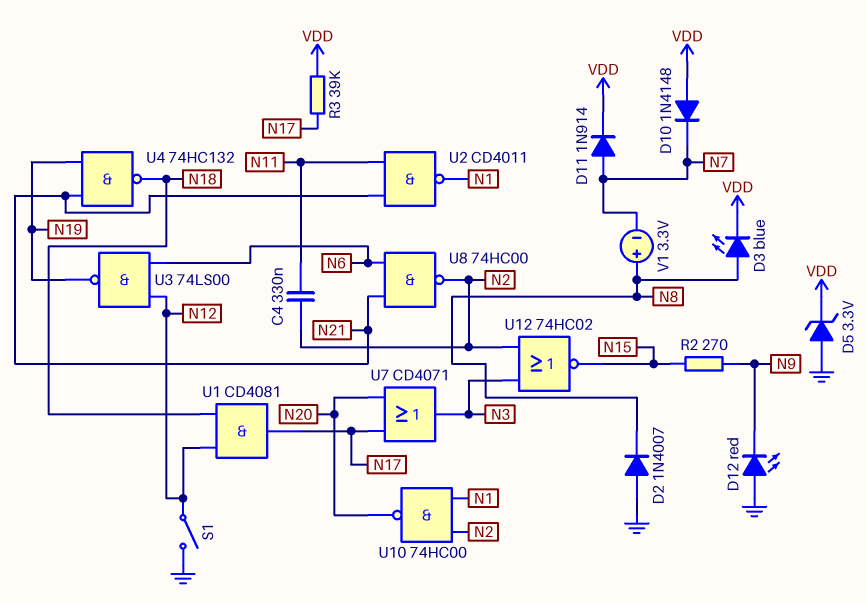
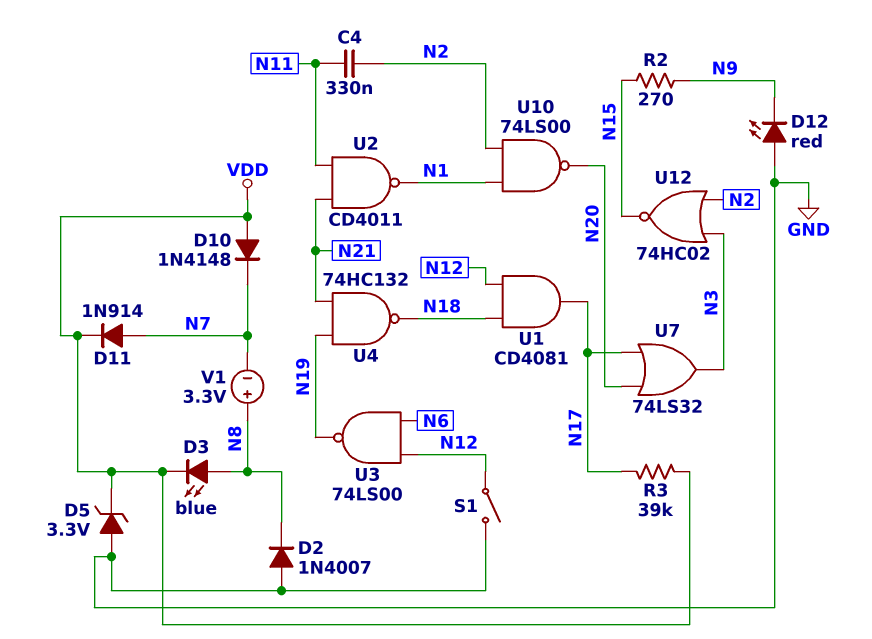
U7: OR CD4071 (in N17, in N20, out N3) -> OR 74LS32 (in N17, in N20, out N3)
U8: NAND 74HC00 (in N6, in N21, out N2) -> none
U10: NAND 74HC00 (in N1, in N2, out N20) -> NAND 74LS00 (in N1, in N2, out N20)

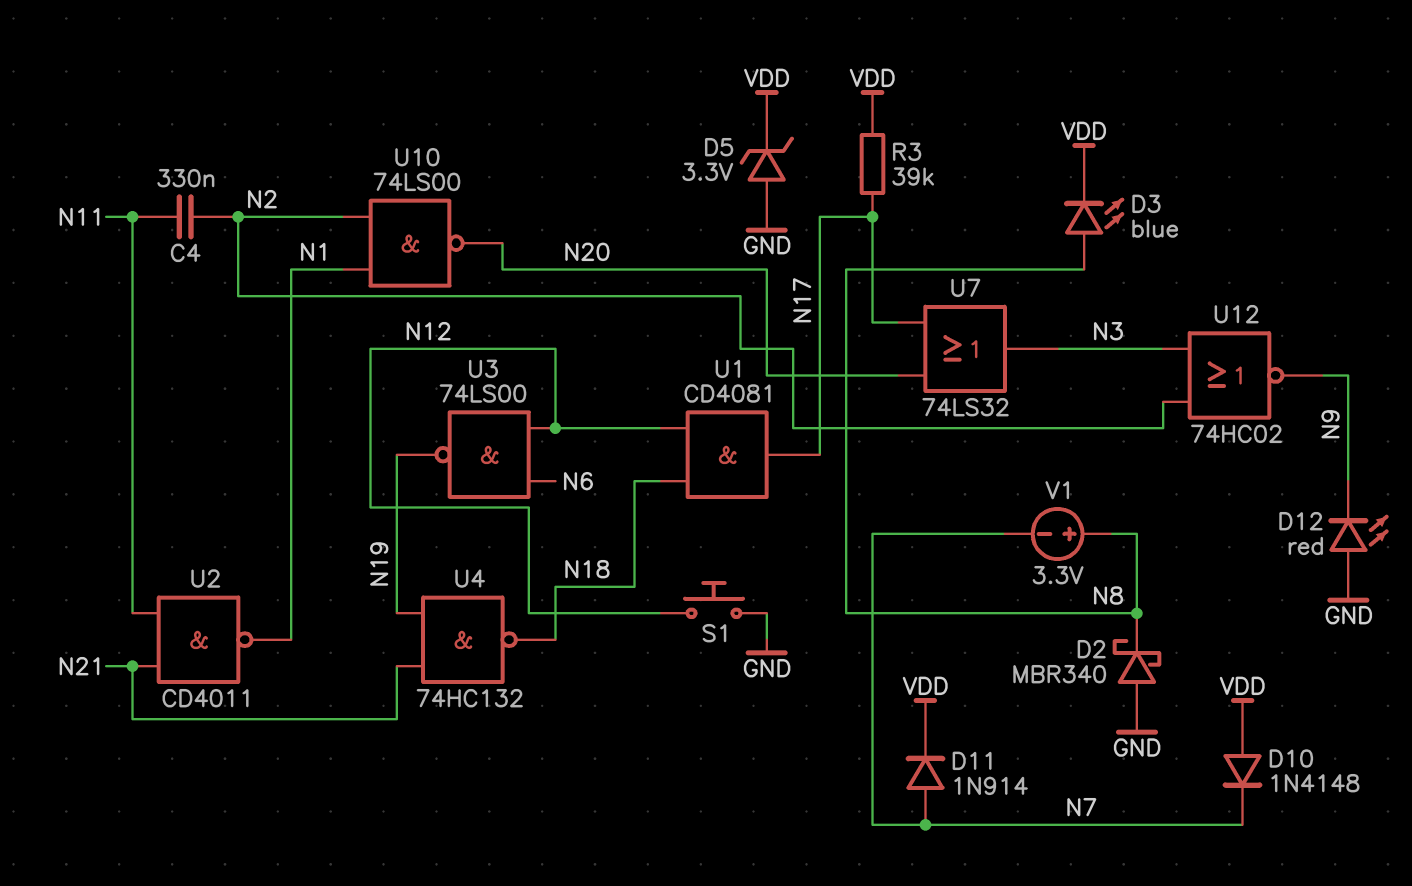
D2: diode 1N4007 (A GND, K N8) -> schottky MBR340 (A GND, K N8)
R2: 270 (N9, N15) -> none
S1: switch (GND, N12) -> button (GND, N12)
U12: NOR 74HC02 (in N2, in N3, out N15) -> NOR 74HC02 (in N2, in N3, out N9)

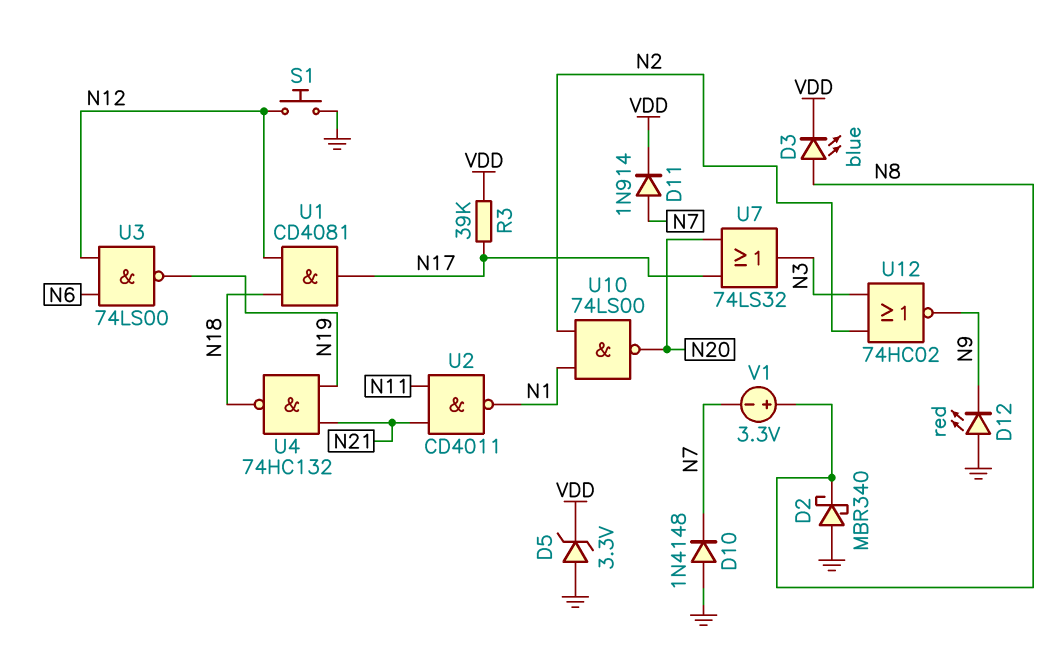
C4: 330nF (N2, N11) -> none
D10: diode 1N4148 (A VDD, K N7) -> diode 1N4148 (A GND, K N7)

